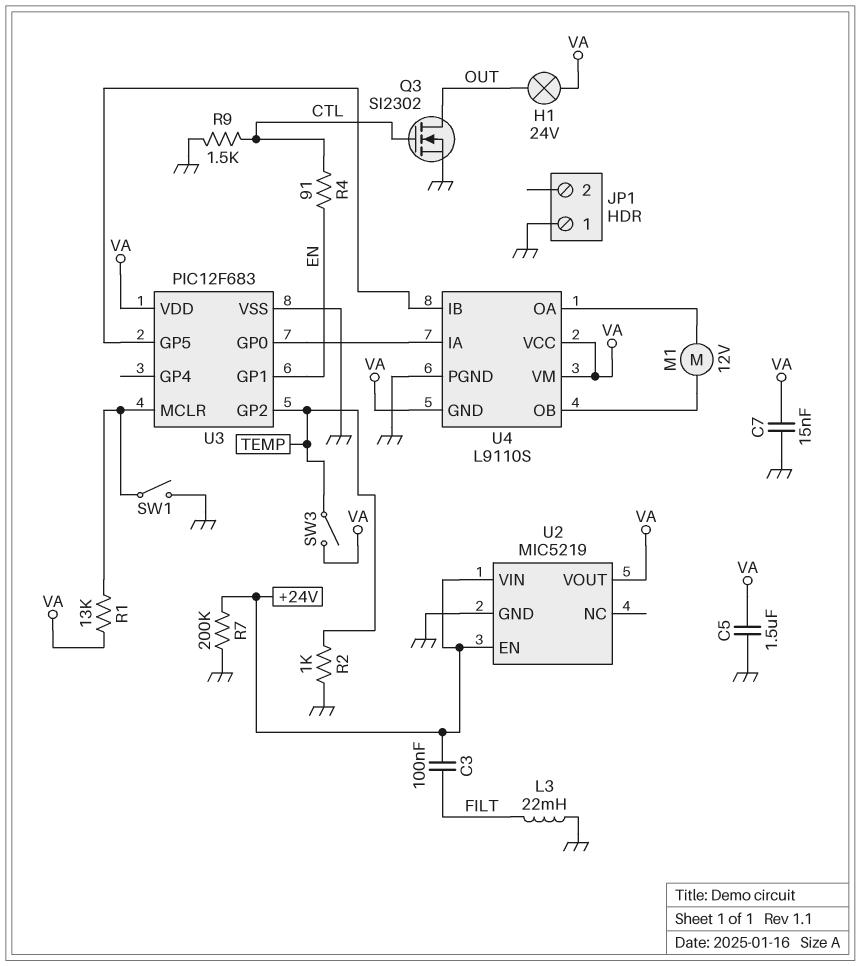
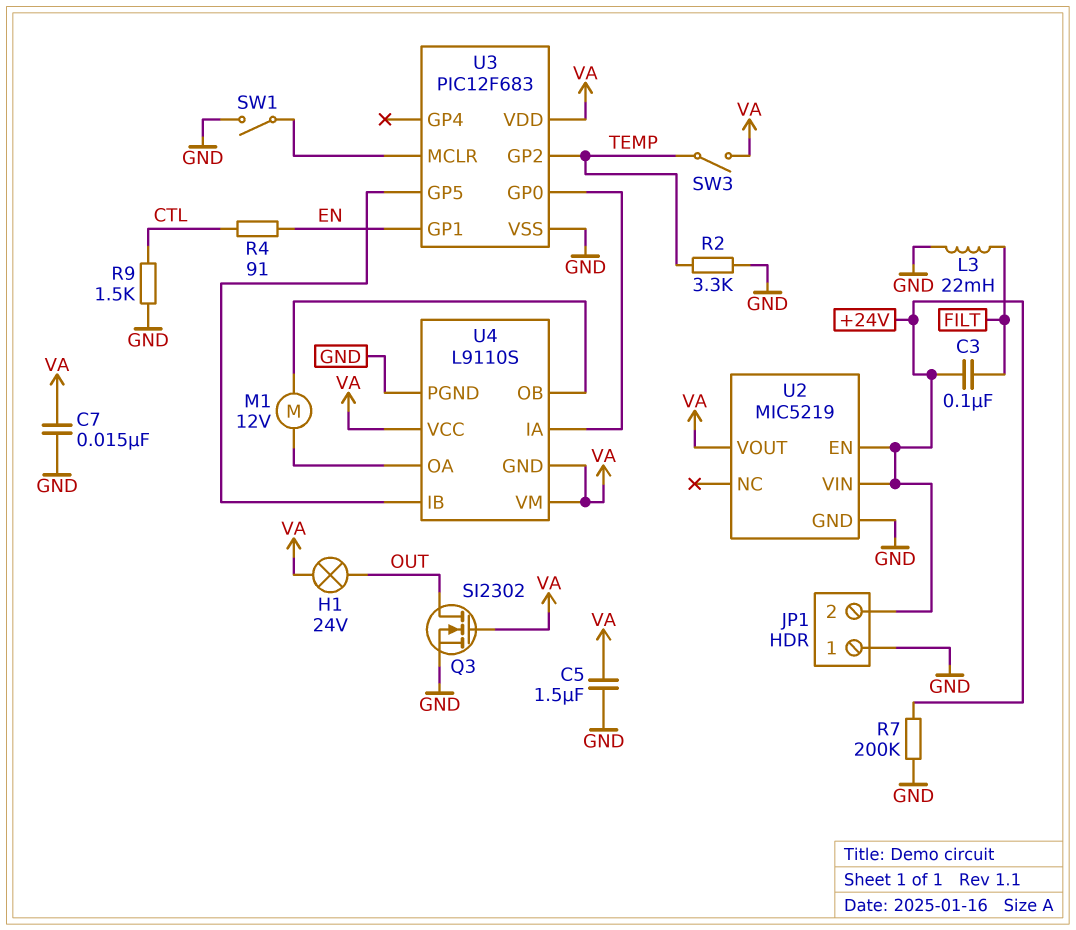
JP1 pin 2: none -> +24V
Q3: NMOS SI2302 (G CTL, D OUT, S GND) -> NMOS SI2302 (G VA, D OUT, S GND)
R1: 13k (U3/MCLR, VA) -> none
R2: 1k (GND, TEMP) -> 3.3k (GND, TEMP)

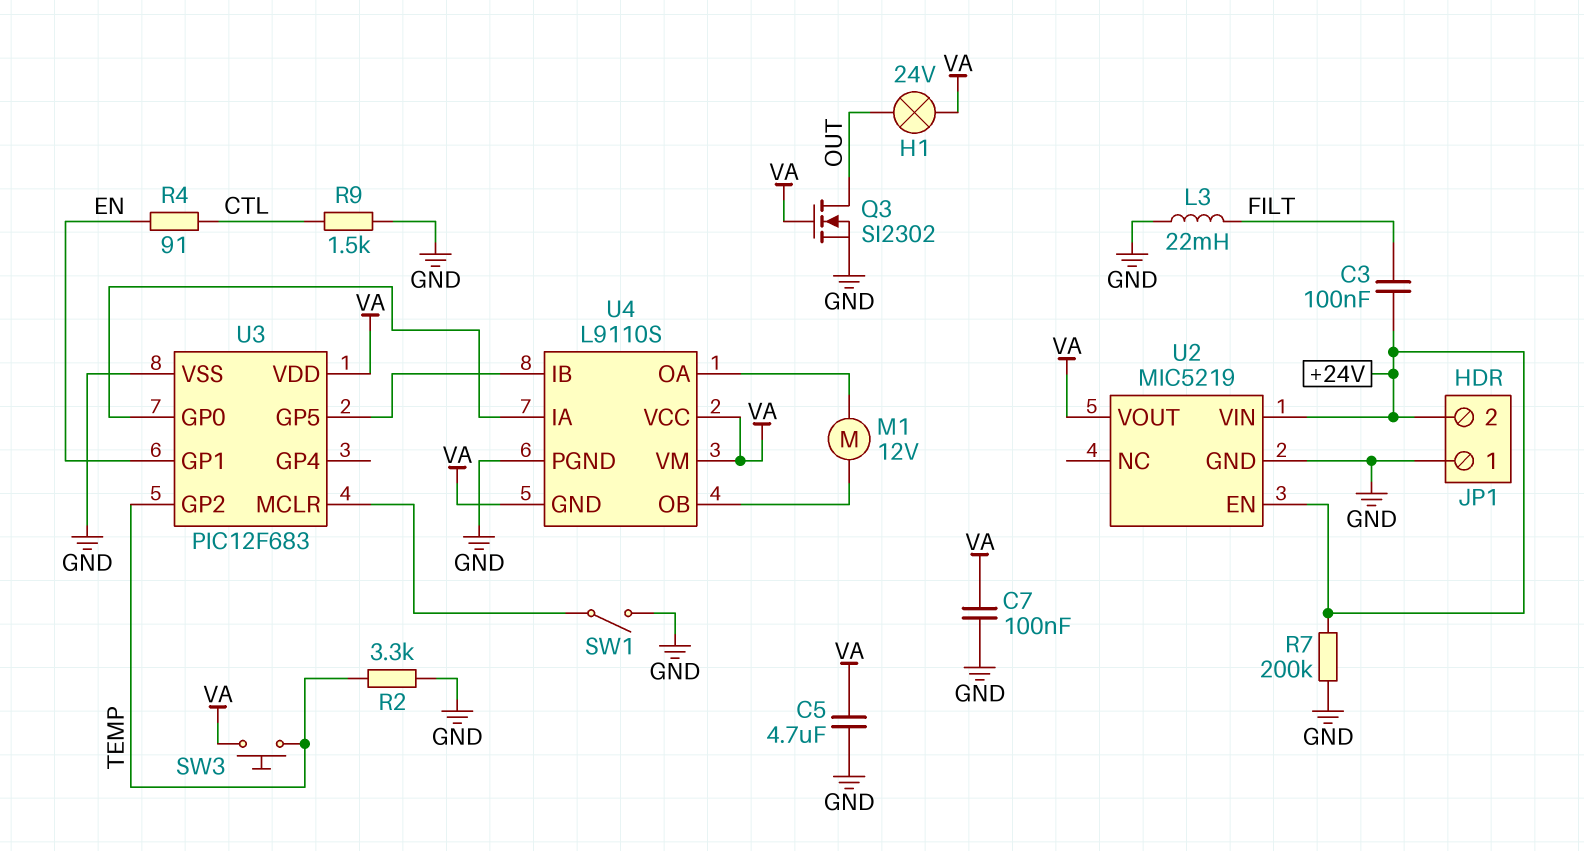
C5: 1.5uF (GND, VA) -> 4.7uF (GND, VA)
C7: 15nF (GND, VA) -> 100nF (GND, VA)
SW3: switch (TEMP, VA) -> button (TEMP, VA)

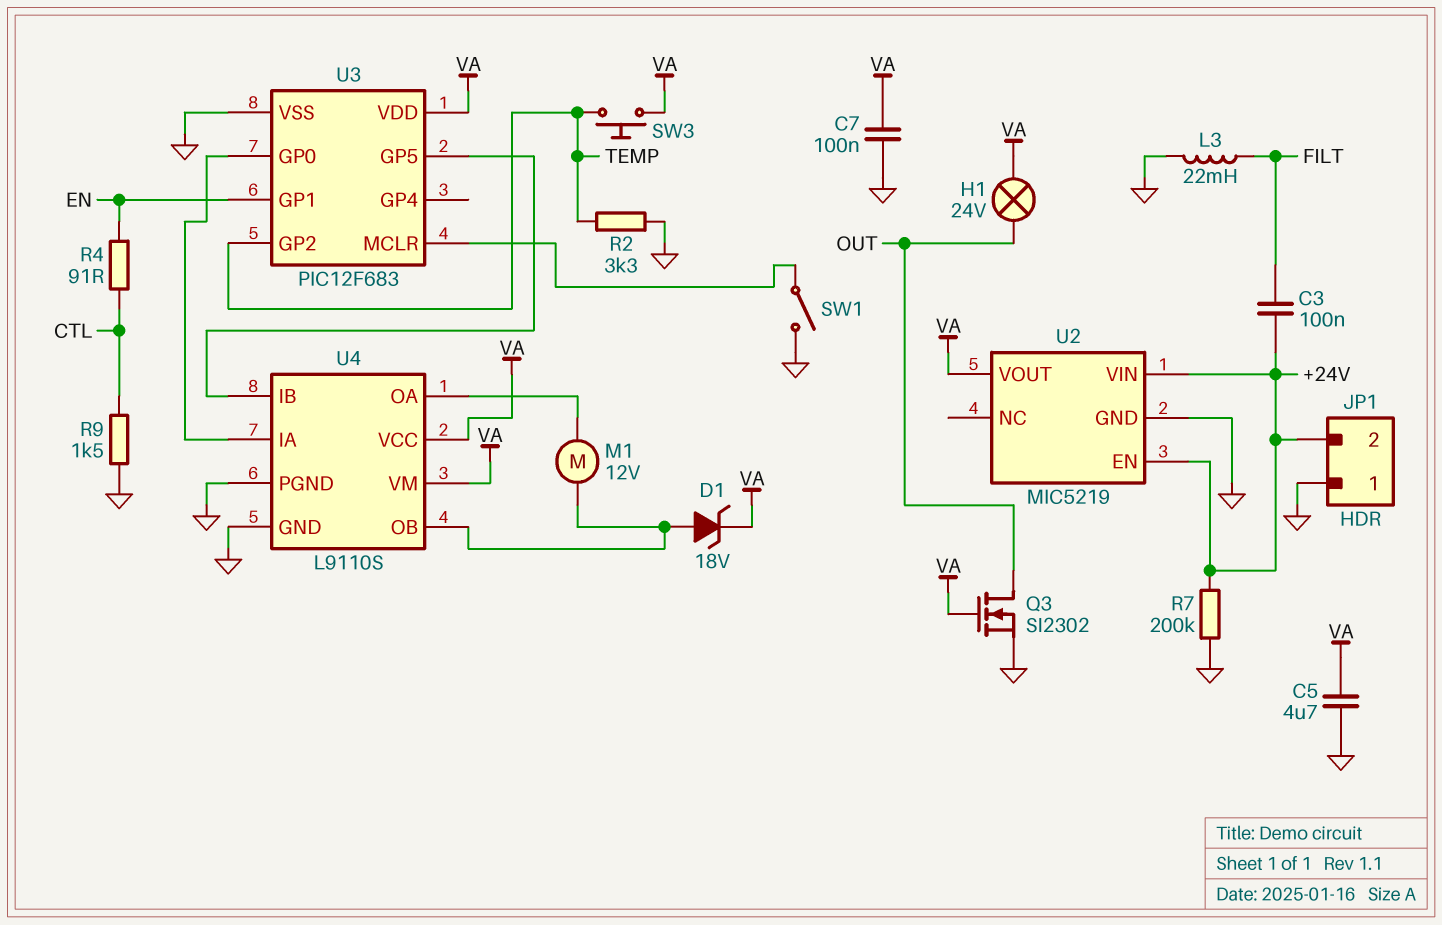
D1: none -> zener 18V (A U4/OB, K VA)
U4 pin GND: VA -> GND

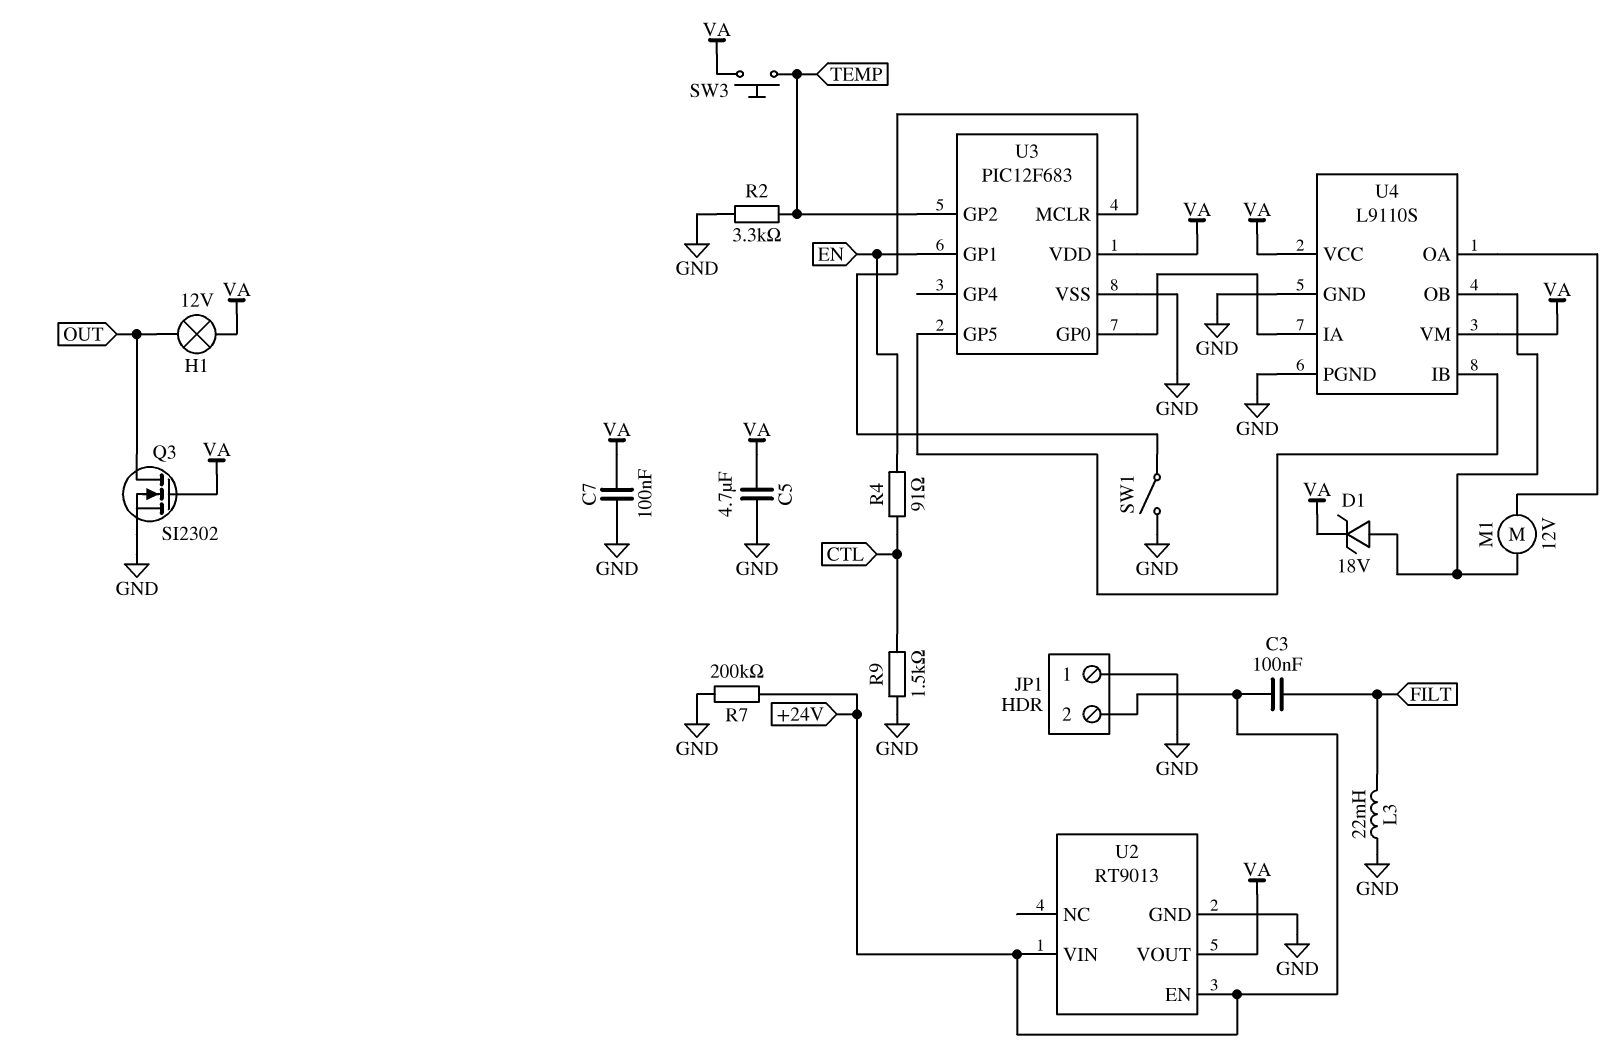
H1: lamp 24V (OUT, VA) -> lamp 12V (OUT, VA)
U2: MIC5219 -> RT9013

